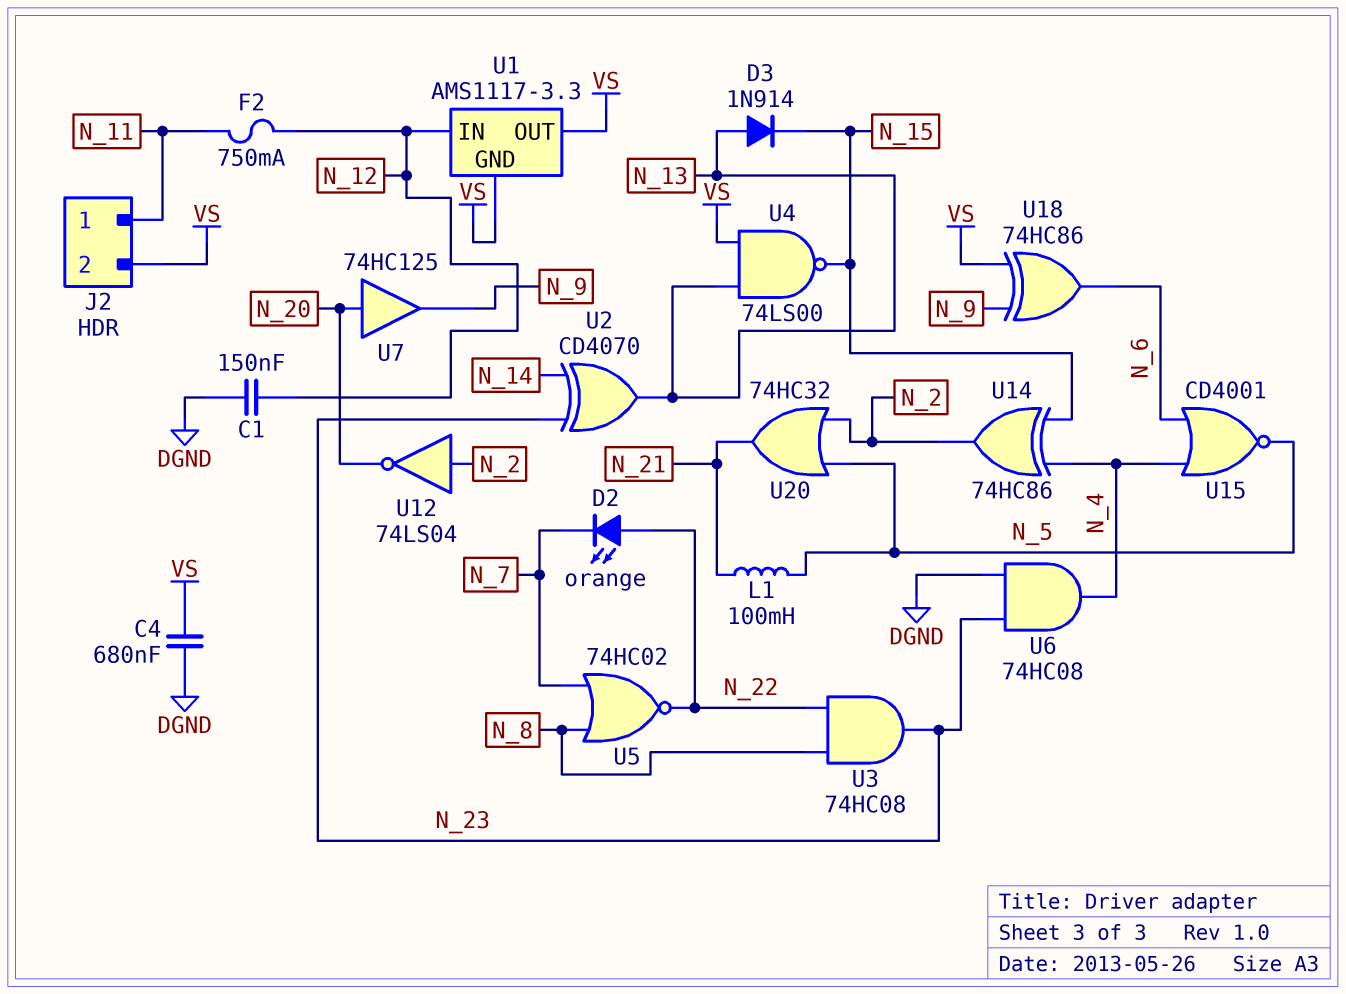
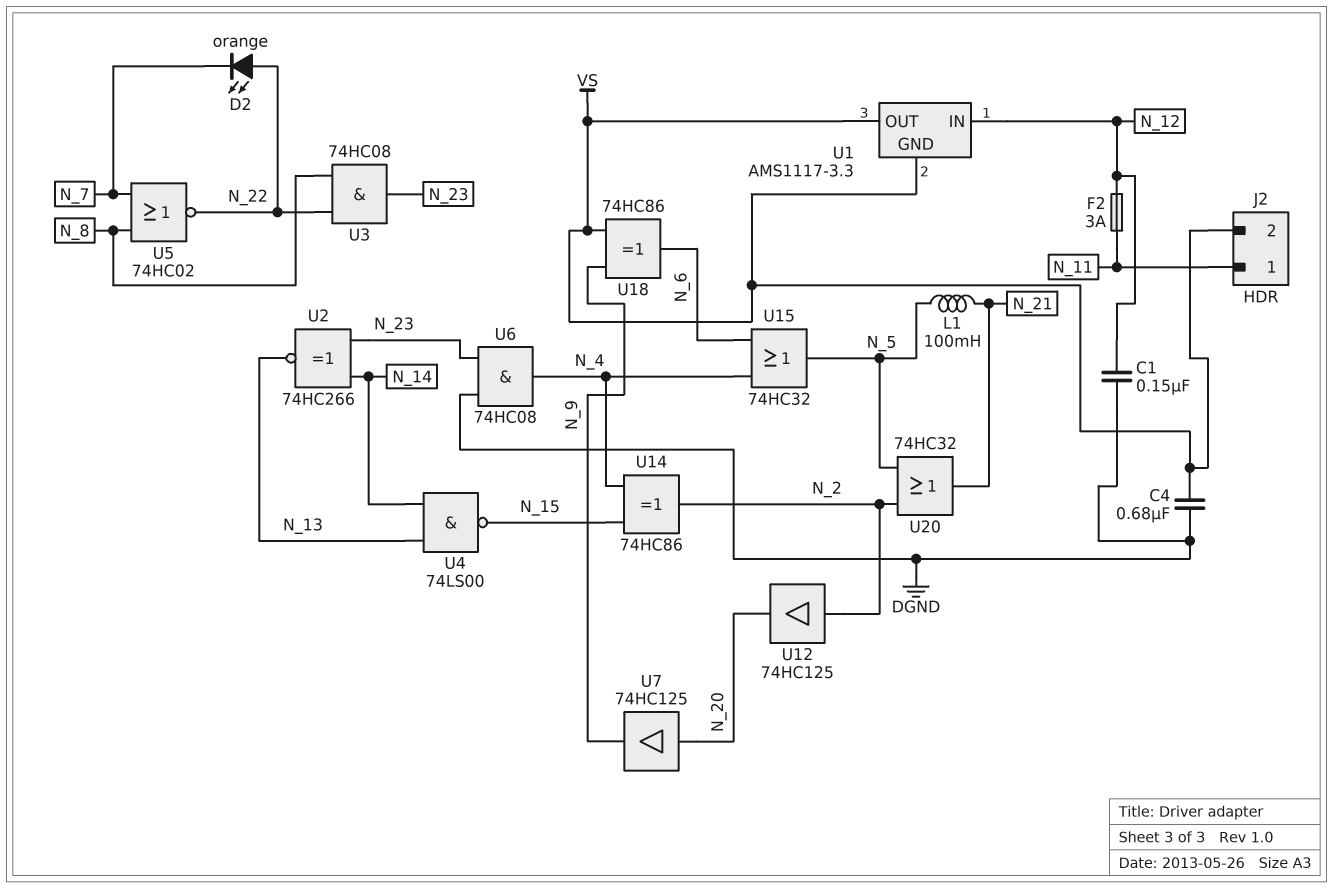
D3: diode 1N914 (A N_13, K N_15) -> none
F2: 750mA (N_11, N_12) -> 3A (N_11, N_12)
U2: XOR CD4070 (in N_14, in N_23, out N_13) -> XNOR 74HC266 (in N_14, in N_23, out N_13)
U4: NAND 74LS00 (in N_13, in VS, out N_15) -> NAND 74LS00 (in N_13, in N_14, out N_15)
U12: NOT 74LS04 (in N_2, out N_20) -> buffer 74HC125 (in N_2, out N_20)
U15: NOR CD4001 (in N_4, in N_6, out N_5) -> OR 74HC32 (in N_4, in N_6, out N_5)

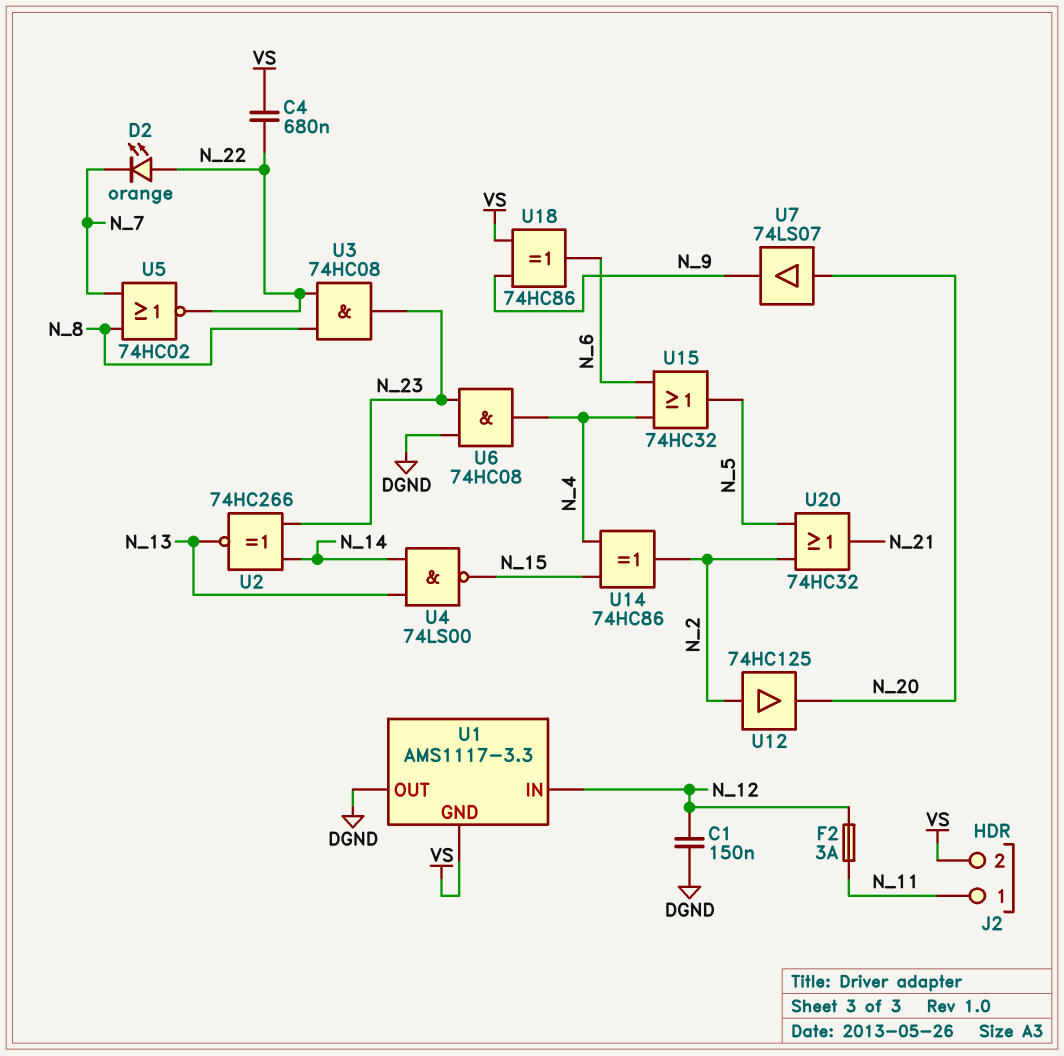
C4: 680nF (DGND, VS) -> 680nF (N_22, VS)
L1: 100mH (N_5, N_21) -> none
U1 pin OUT: VS -> DGND
U7: buffer 74HC125 (in N_20, out N_9) -> buffer 74LS07 (in N_20, out N_9)

